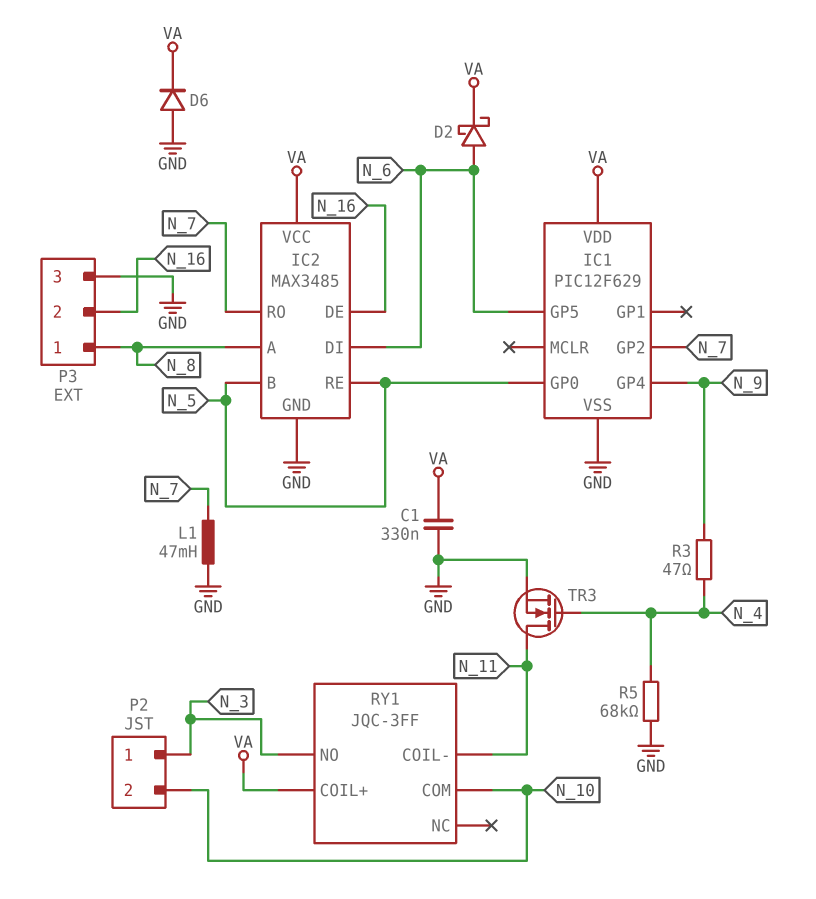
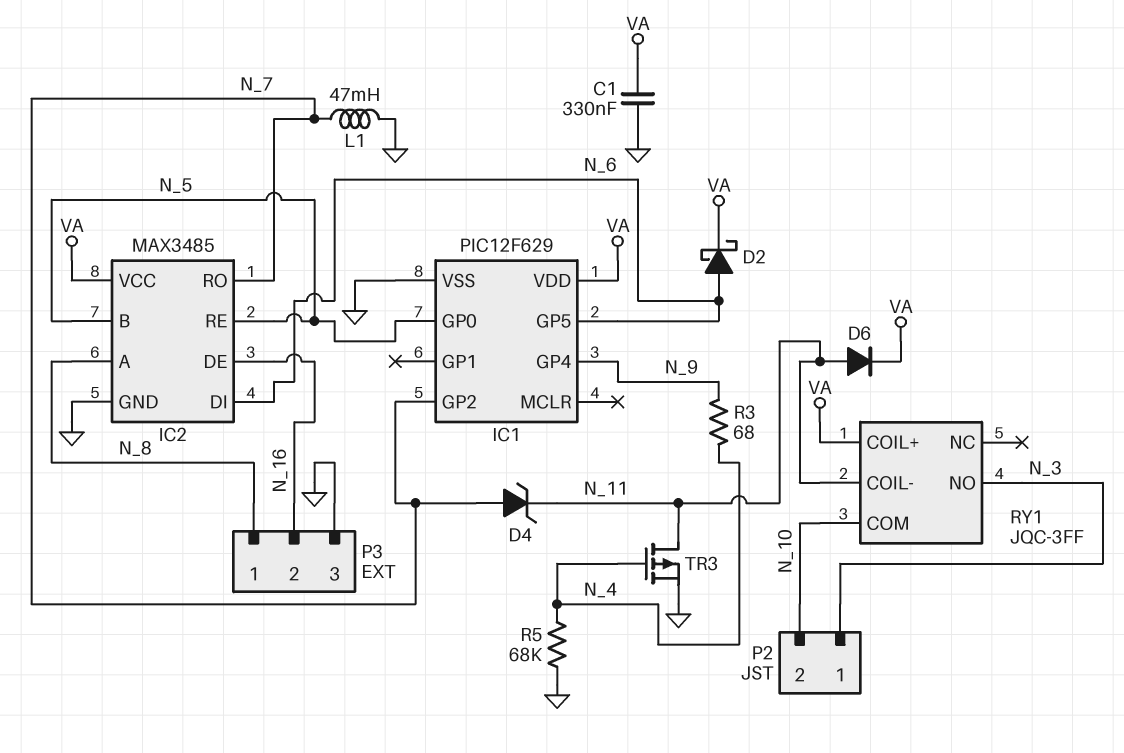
D4: none -> zener (A N_7, K N_11)
D6: diode (A GND, K VA) -> diode (A N_11, K VA)
R3: 47 (N_4, N_9) -> 68 (N_4, N_9)
TR3: NMOS (G N_4, D N_11, S GND) -> PMOS (G N_4, D N_11, S GND)

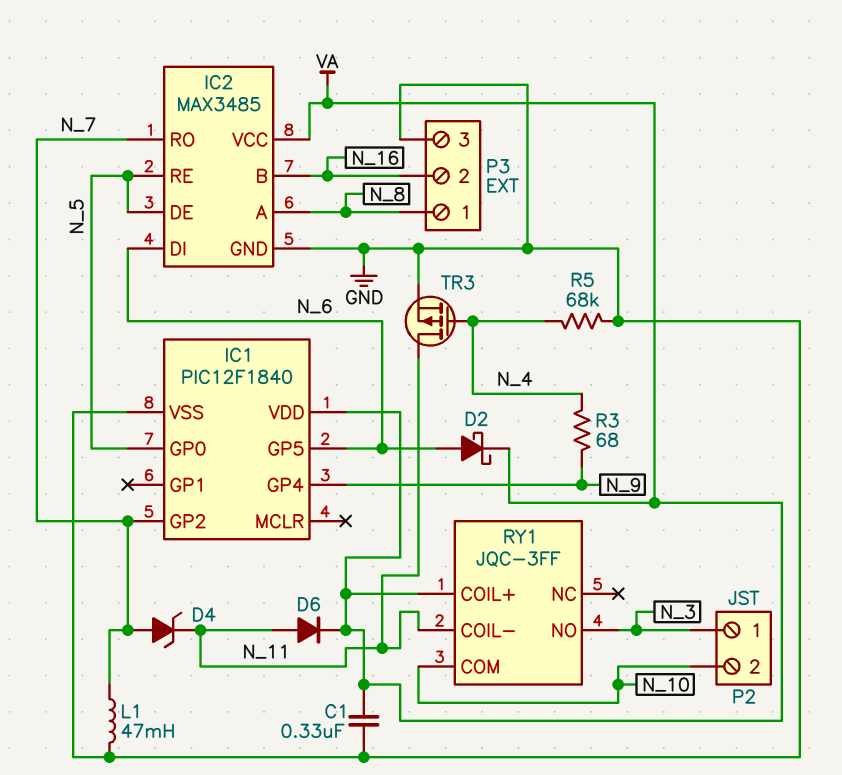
IC1: PIC12F629 -> PIC12F1840
IC2 pin B: N_5 -> N_16
IC2 pin DE: N_16 -> N_5

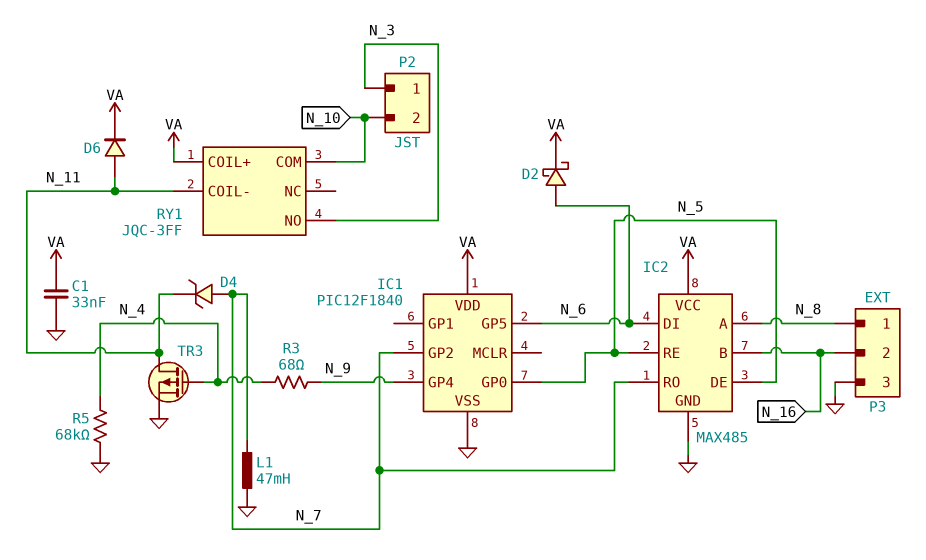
C1: 330nF (GND, VA) -> 33nF (GND, VA)
IC2: MAX3485 -> MAX485

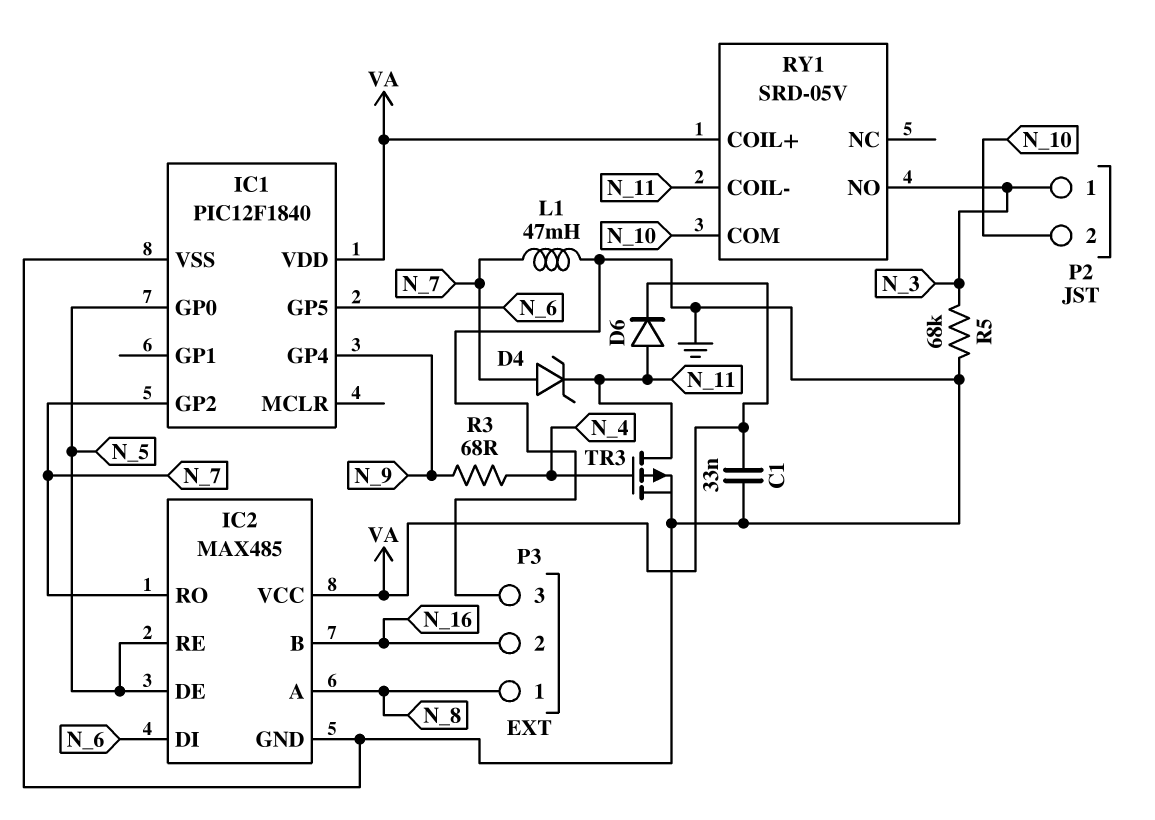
D2: schottky (A N_6, K VA) -> none
R5: 68k (GND, N_4) -> 68k (GND, N_3)
RY1: JQC-3FF -> SRD-05V

